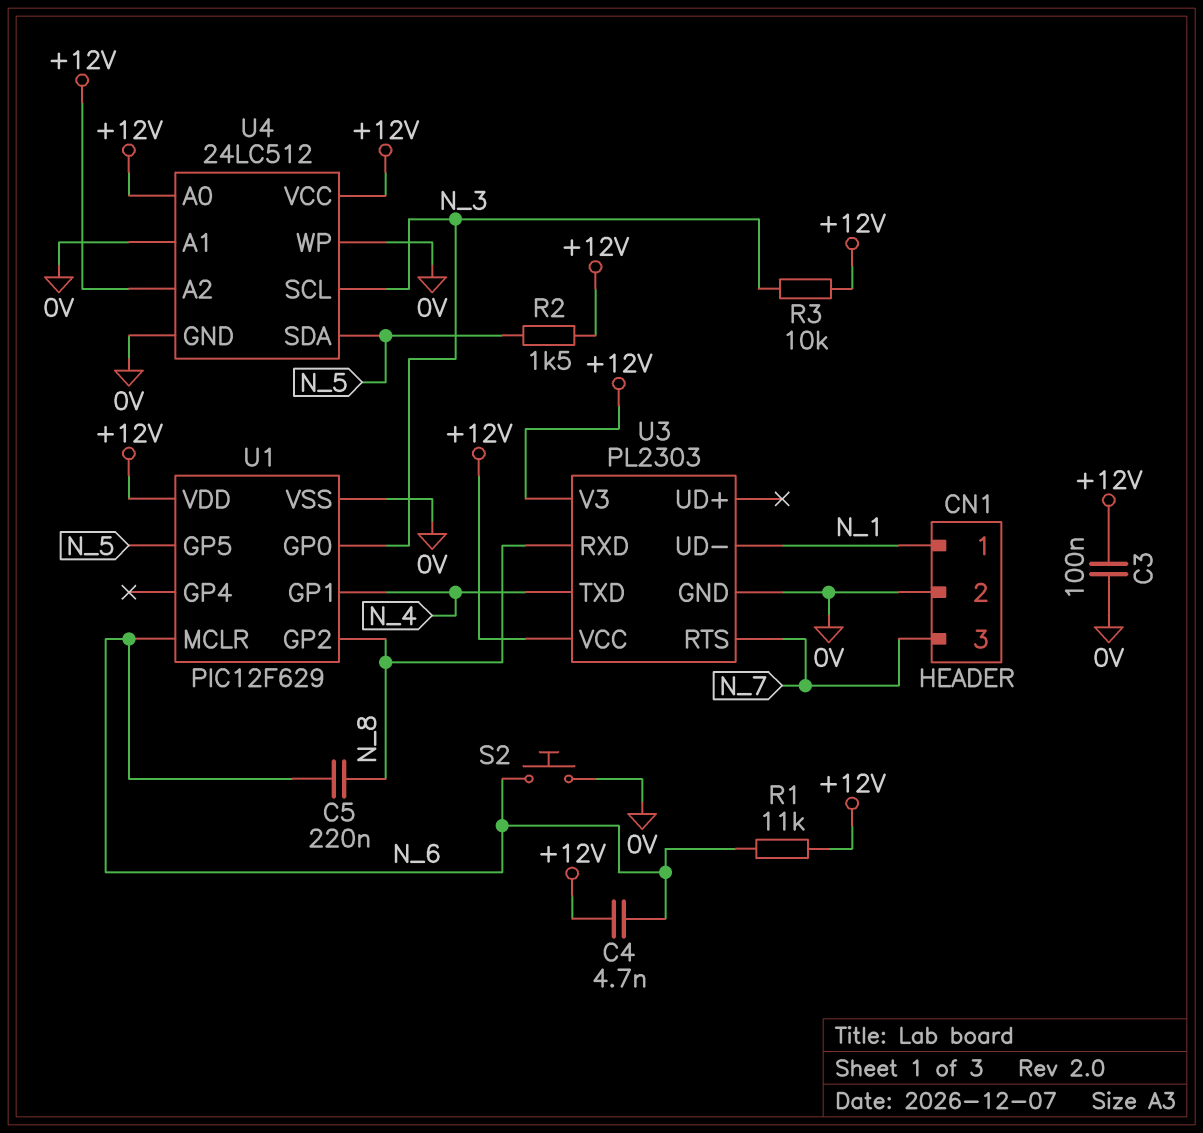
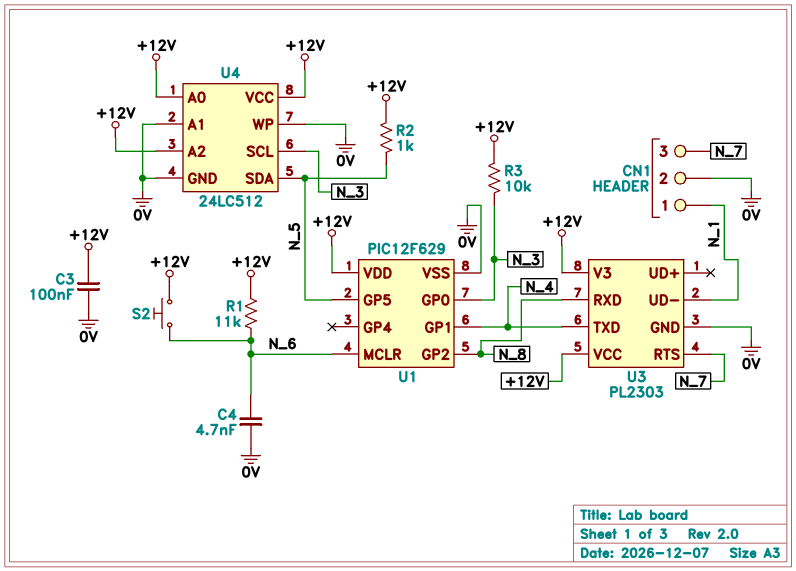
C4: 4.7nF (+12V, N_6) -> 4.7nF (0V, N_6)
C5: 220nF (N_6, N_8) -> none
R2: 1.5k (+12V, N_5) -> 1k (+12V, N_5)
S2: button (0V, N_6) -> button (+12V, N_6)

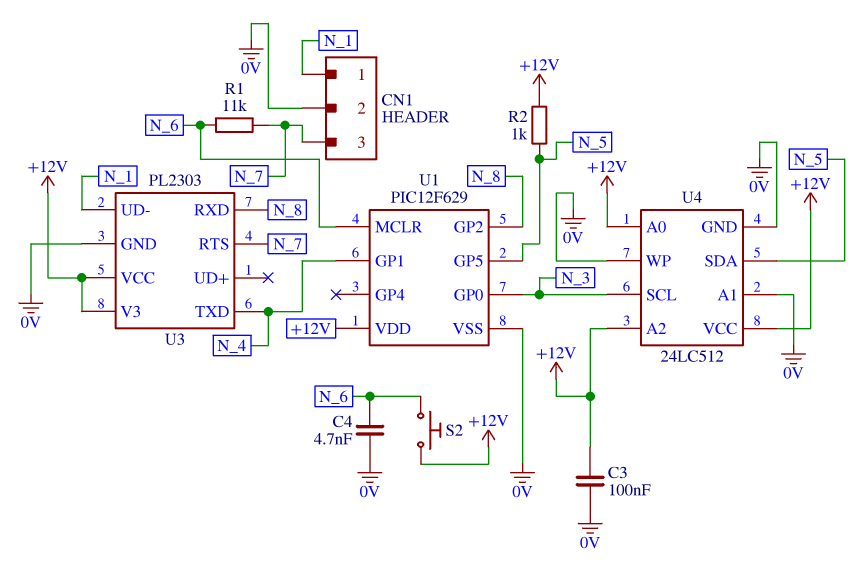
R1: 11k (+12V, N_6) -> 11k (N_6, N_7)
R3: 10k (+12V, N_3) -> none

